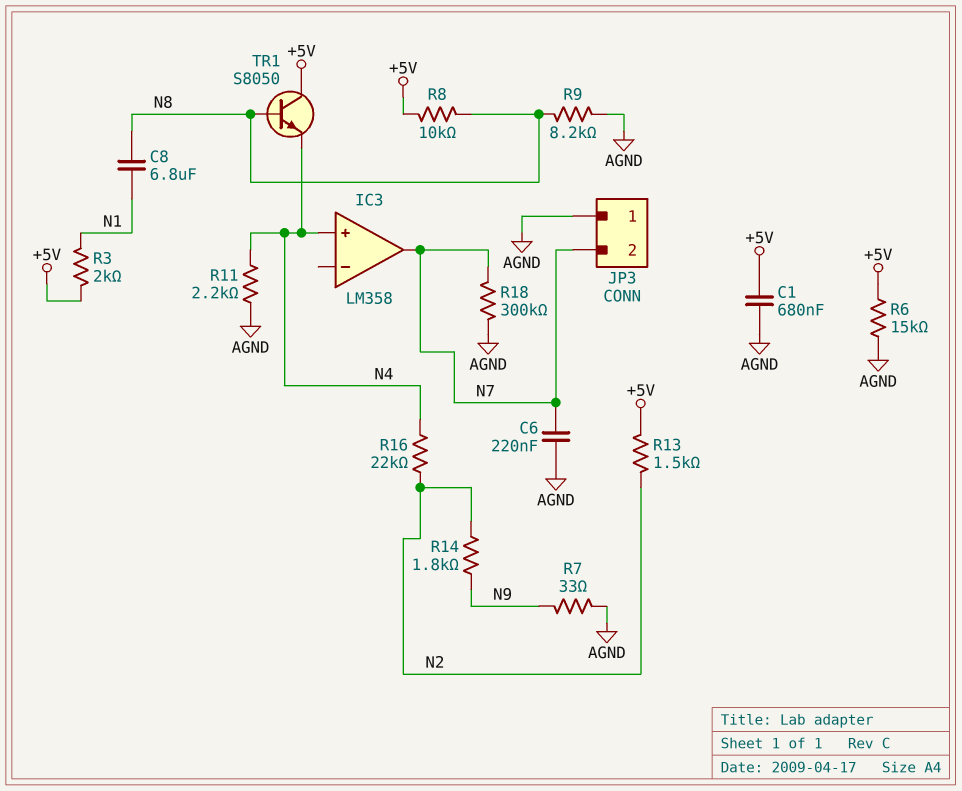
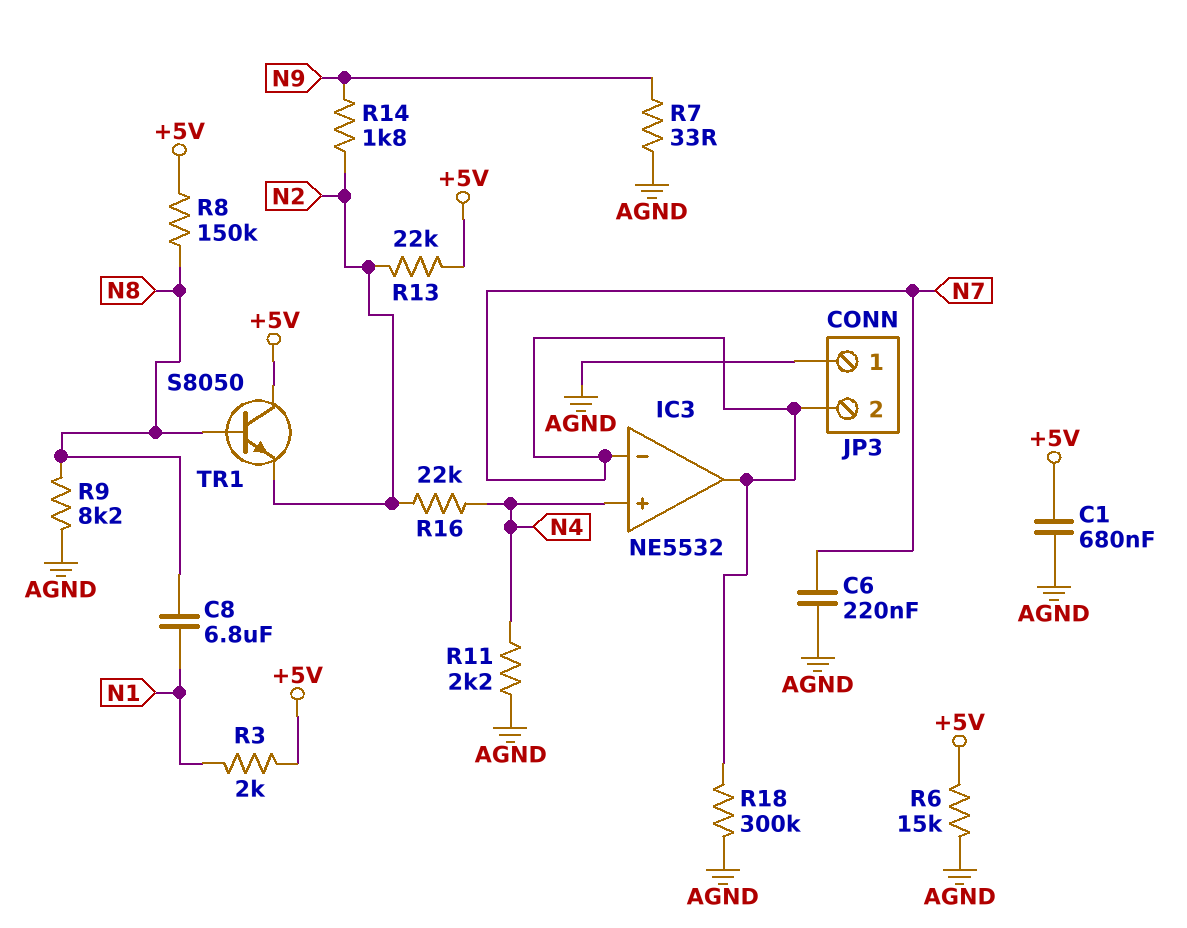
IC3: LM358 -> NE5532
IC3 pin in-: none -> N7
R8: 10k (+5V, N8) -> 150k (+5V, N8)
R13: 1.5k (+5V, N2) -> 22k (+5V, N2)
TR1: NPN S8050 (B N8, C +5V, E N4) -> NPN S8050 (B N8, C +5V, E N2)

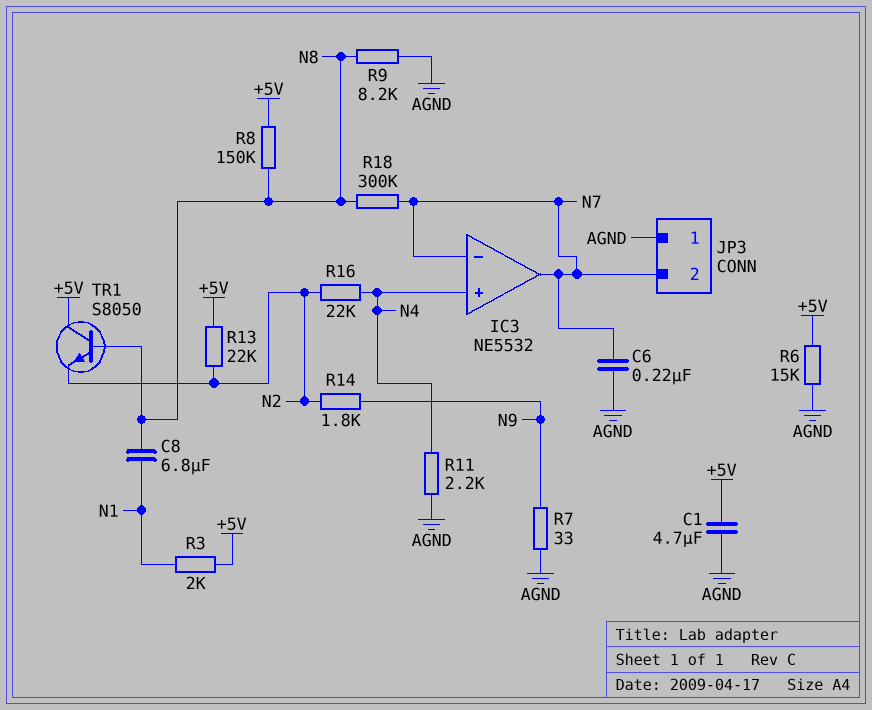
C1: 680nF (+5V, AGND) -> 4.7uF (+5V, AGND)
R18: 300k (AGND, N7) -> 300k (N7, N8)

